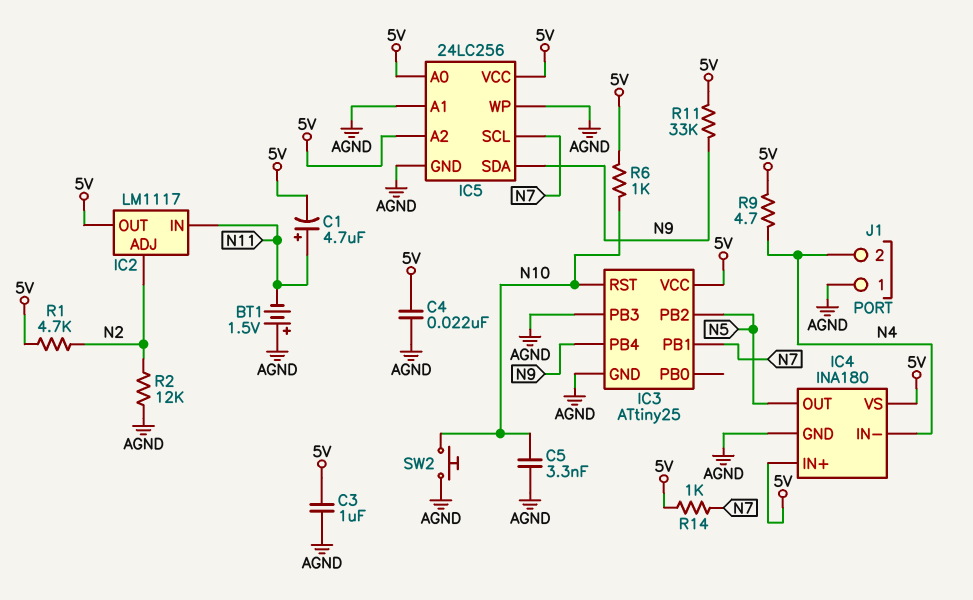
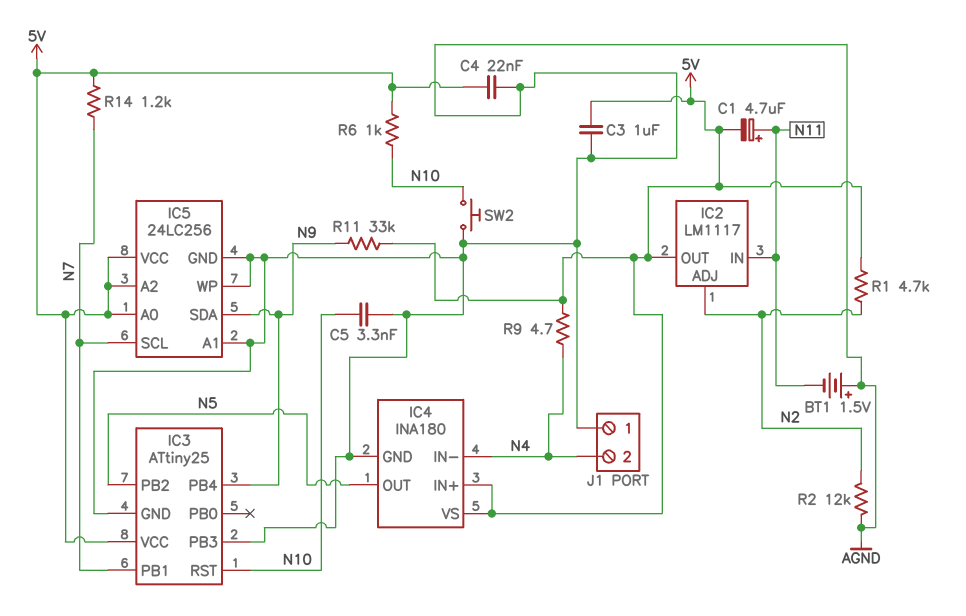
R14: 1k (5V, N7) -> 1.2k (5V, N7)

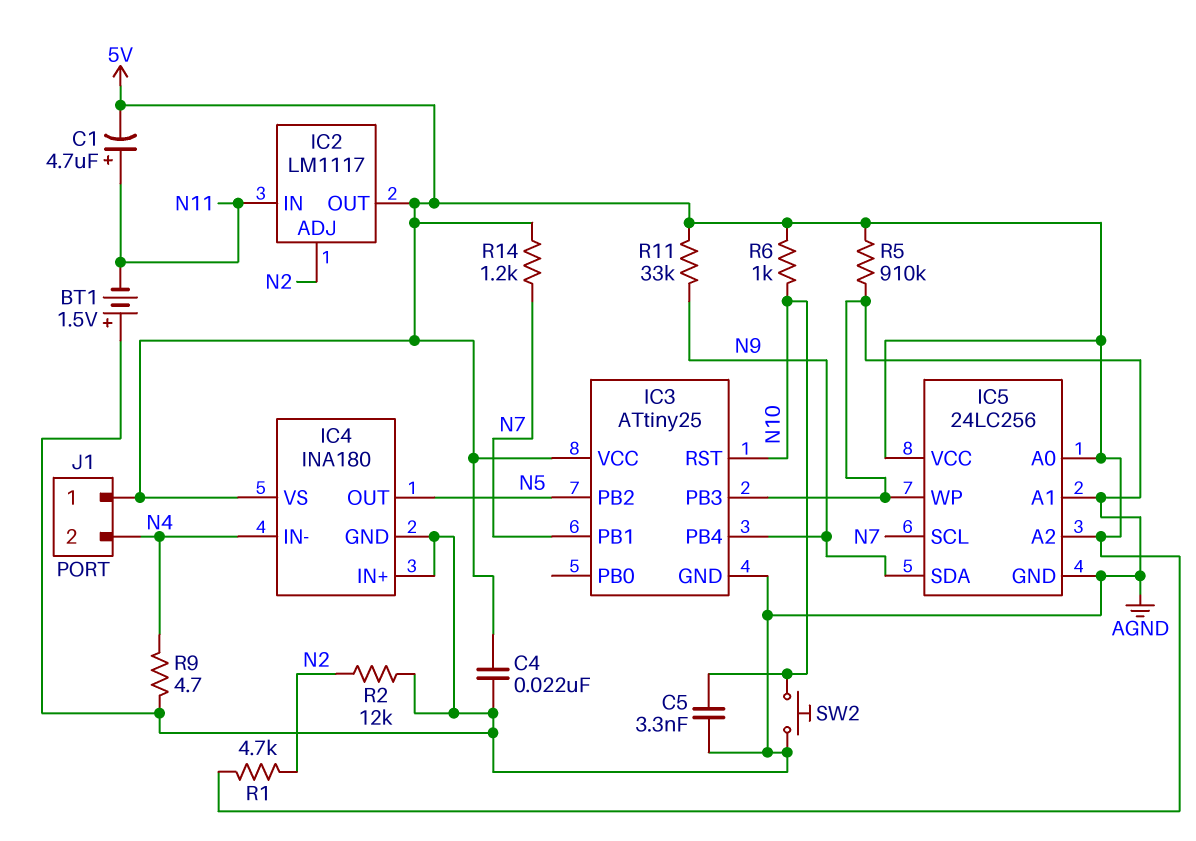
C3: 1uF (5V, AGND) -> none
IC4 pin IN+: 5V -> AGND
J1 pin 1: AGND -> 5V
R5: none -> 910k (5V, AGND)
R9: 4.7 (5V, N4) -> 4.7 (AGND, N4)

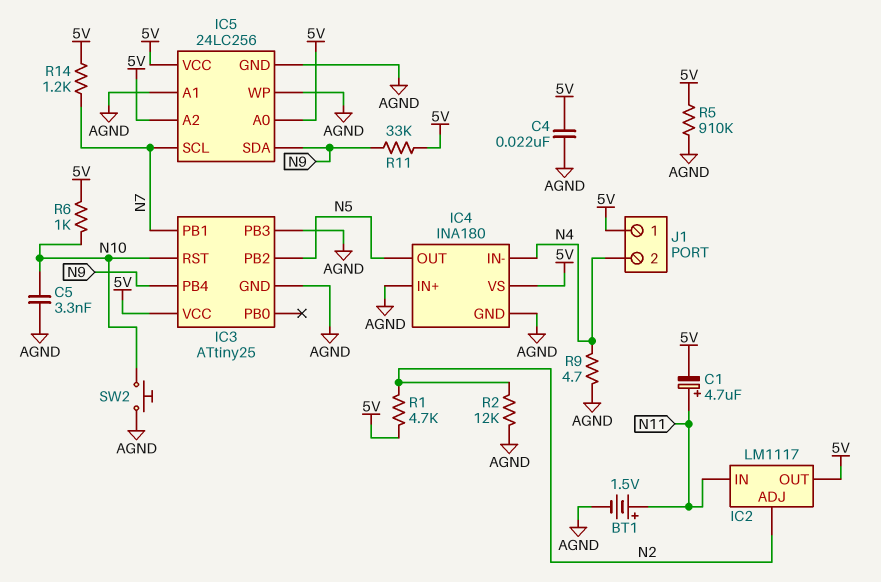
BT1: 1.5V (plus AGND, minus N11) -> 1.5V (plus N11, minus AGND)

